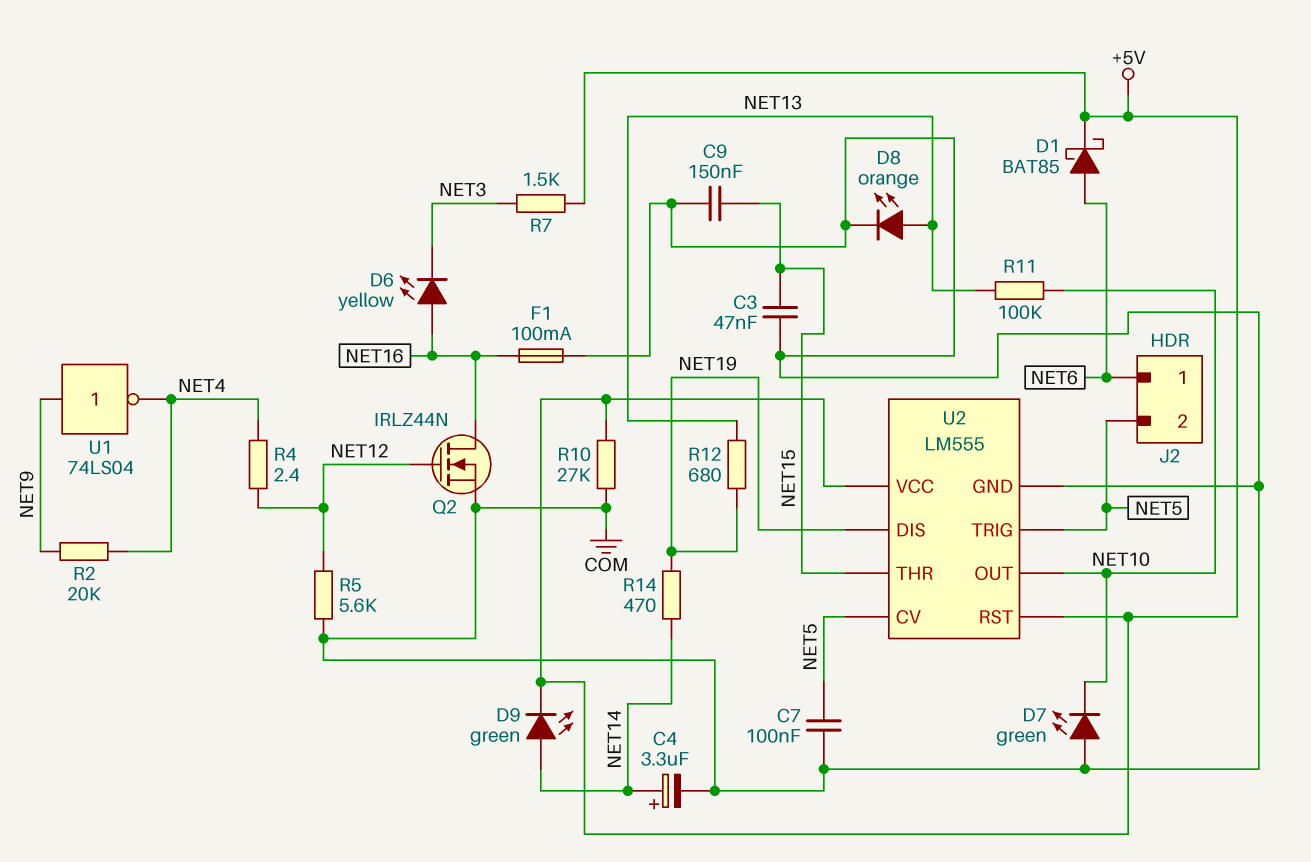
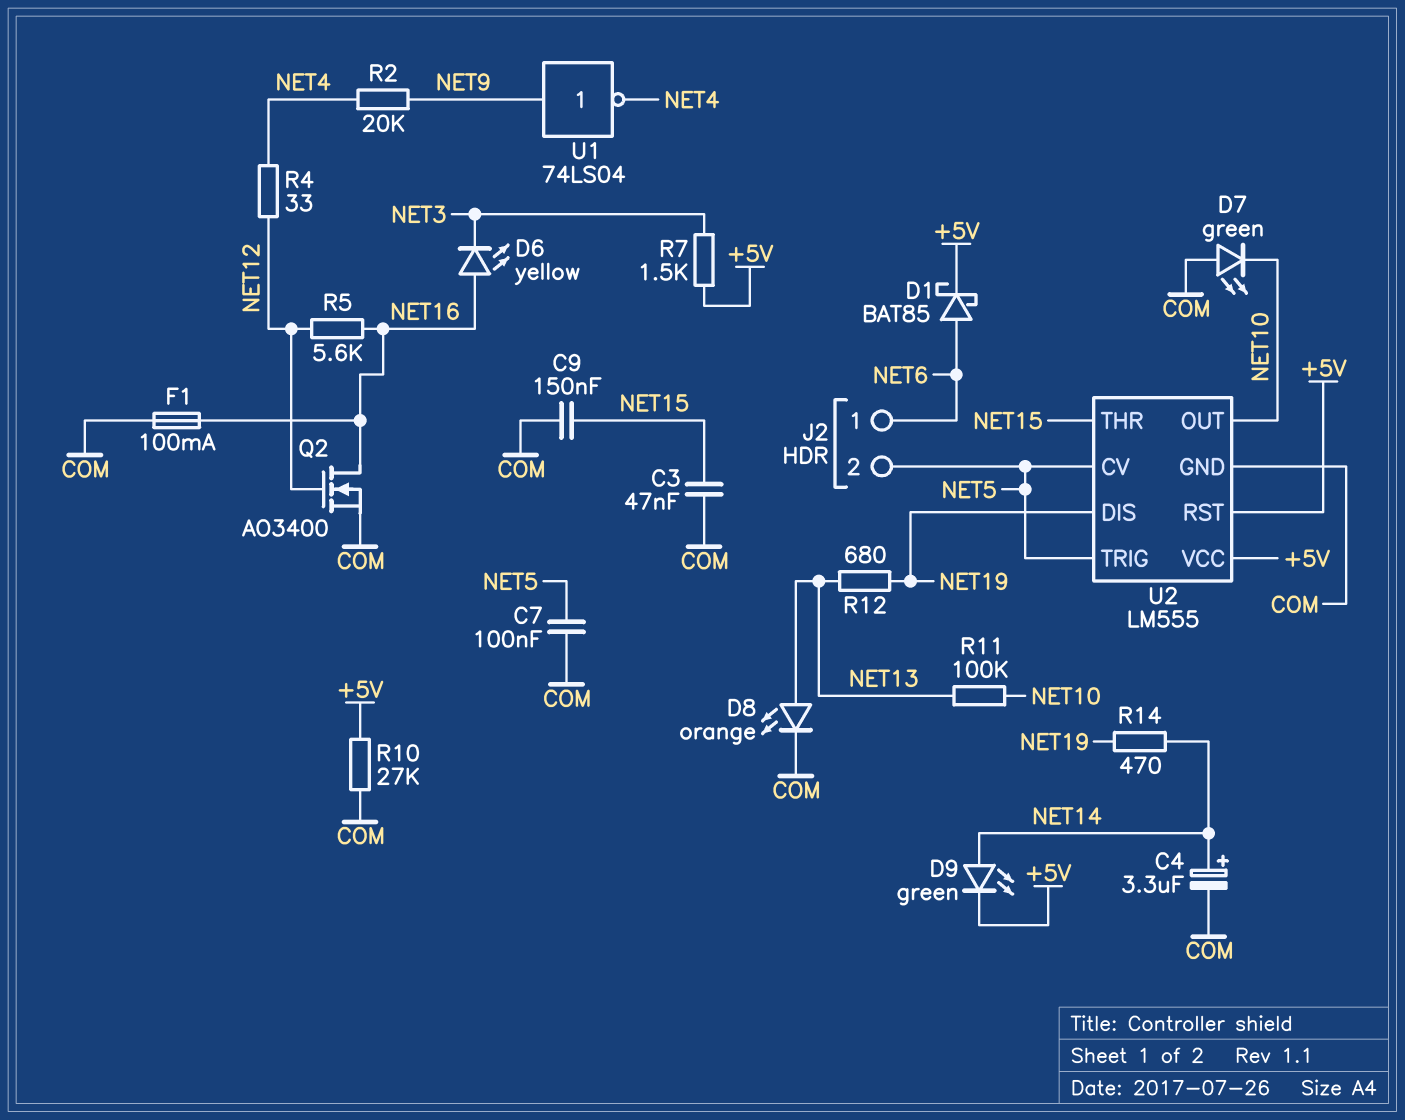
Q2: NMOS IRLZ44N (G NET12, D NET16, S COM) -> NMOS AO3400 (G NET12, D NET16, S COM)
R4: 2.4 (NET4, NET12) -> 33 (NET4, NET12)
R5: 5.6k (COM, NET12) -> 5.6k (NET12, NET16)

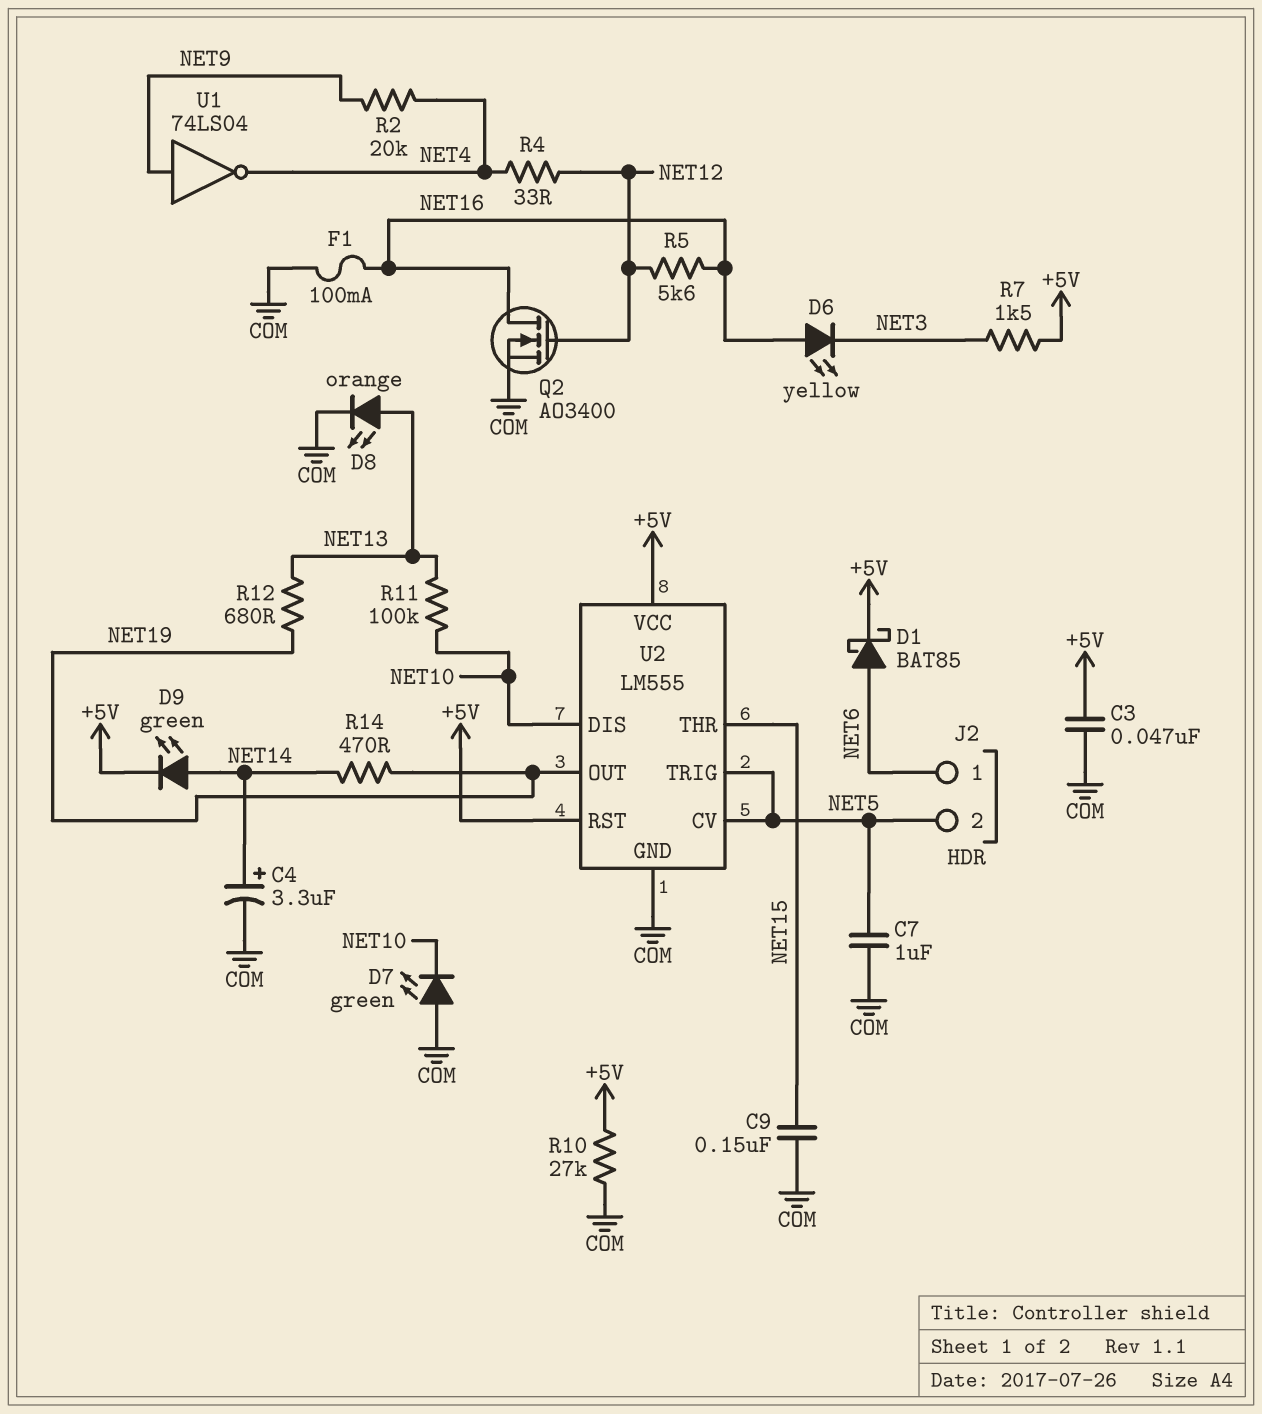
C3: 47nF (COM, NET15) -> 47nF (+5V, COM)
C7: 100nF (COM, NET5) -> 1uF (COM, NET5)
U2 pin DIS: NET19 -> NET10
U2 pin OUT: NET10 -> NET19

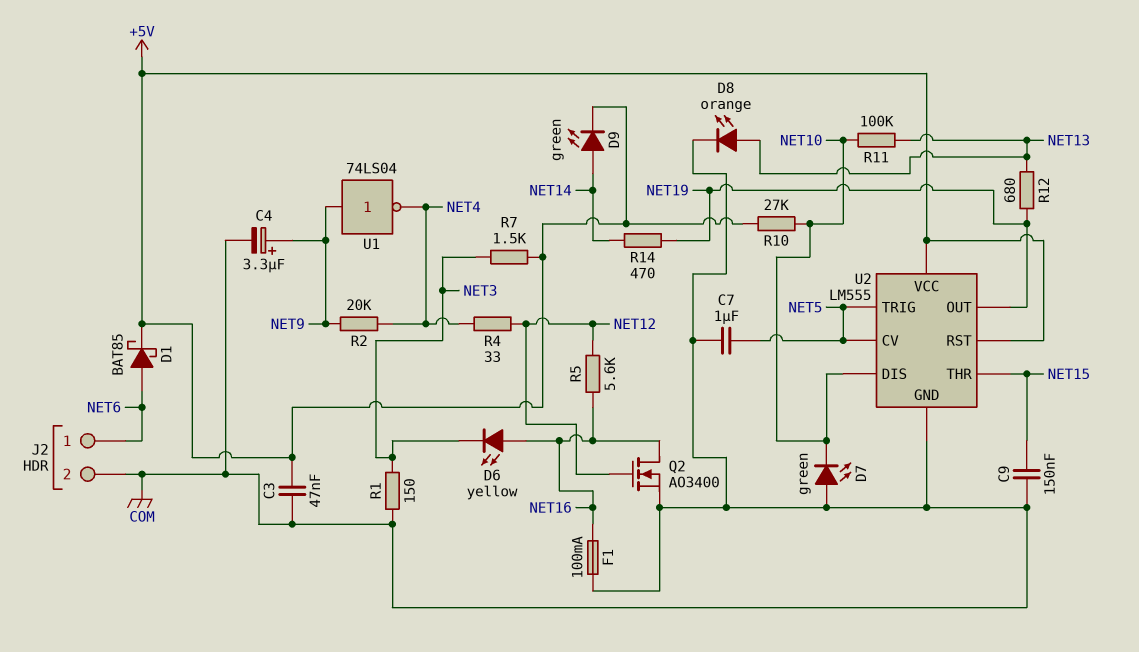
C4: 3.3uF (plus NET14, minus COM) -> 3.3uF (plus NET9, minus COM)
J2 pin 2: NET5 -> COM
R1: none -> 150 (COM, NET3)
R10: 27k (+5V, COM) -> 27k (+5V, NET10)

